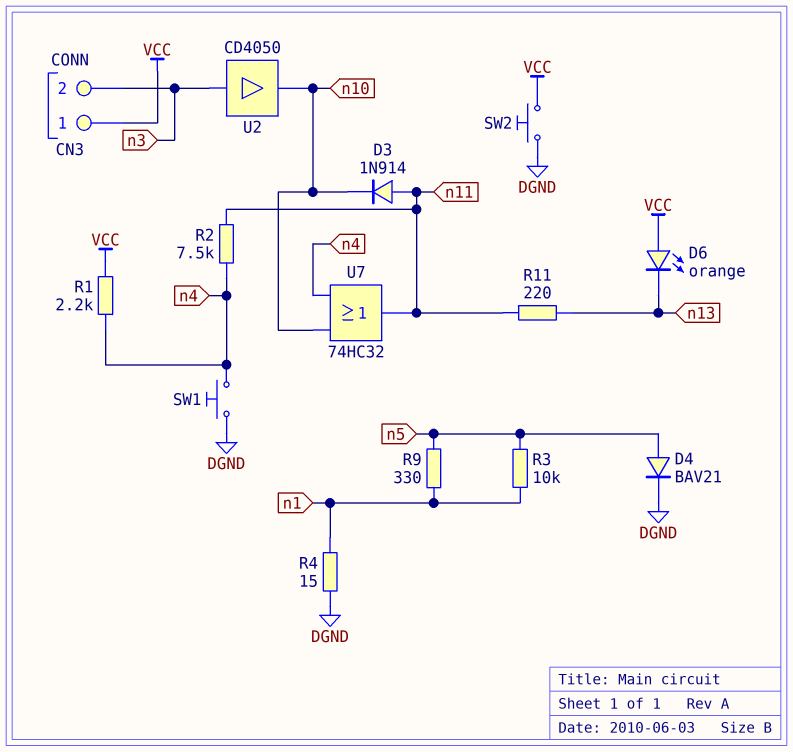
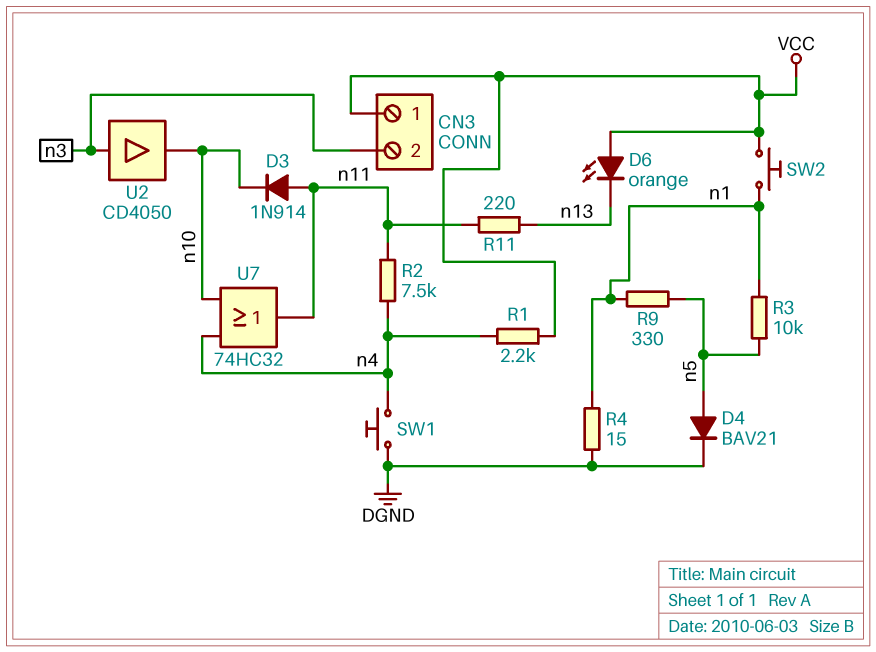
SW2: button (DGND, VCC) -> button (VCC, n1)

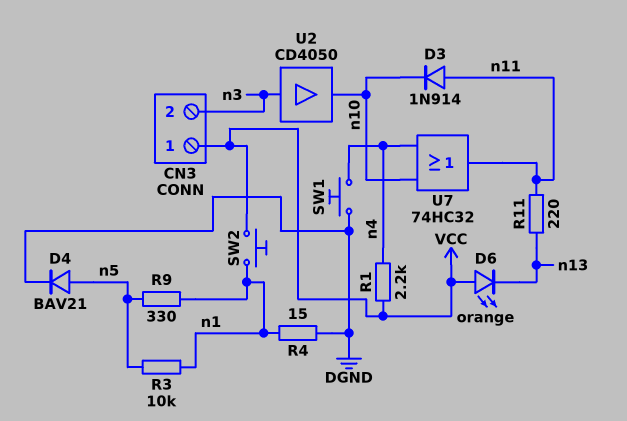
R2: 7.5k (n4, n11) -> none

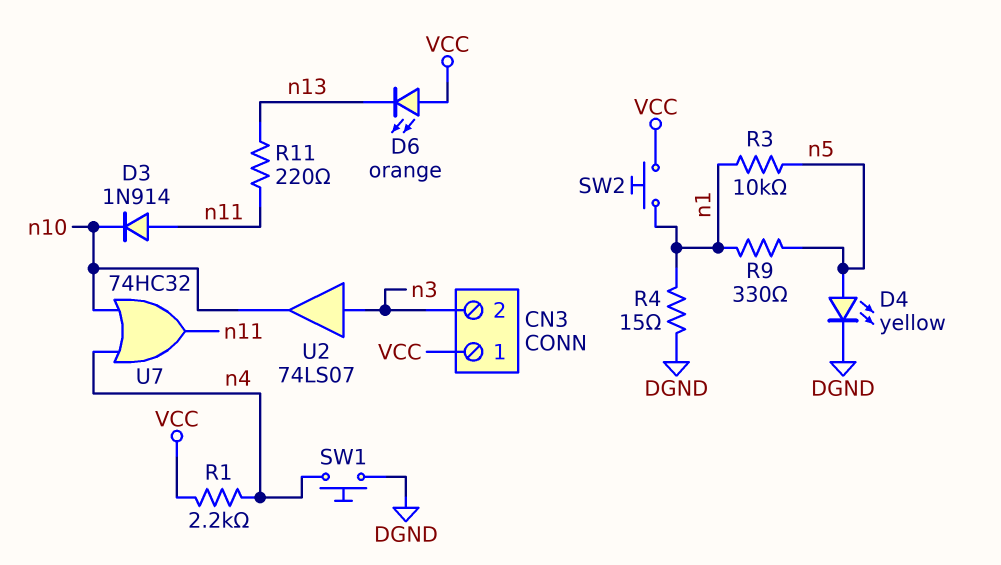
D4: diode BAV21 (A n5, K DGND) -> LED yellow (A n5, K DGND)
U2: buffer CD4050 (in n3, out n10) -> buffer 74LS07 (in n3, out n10)

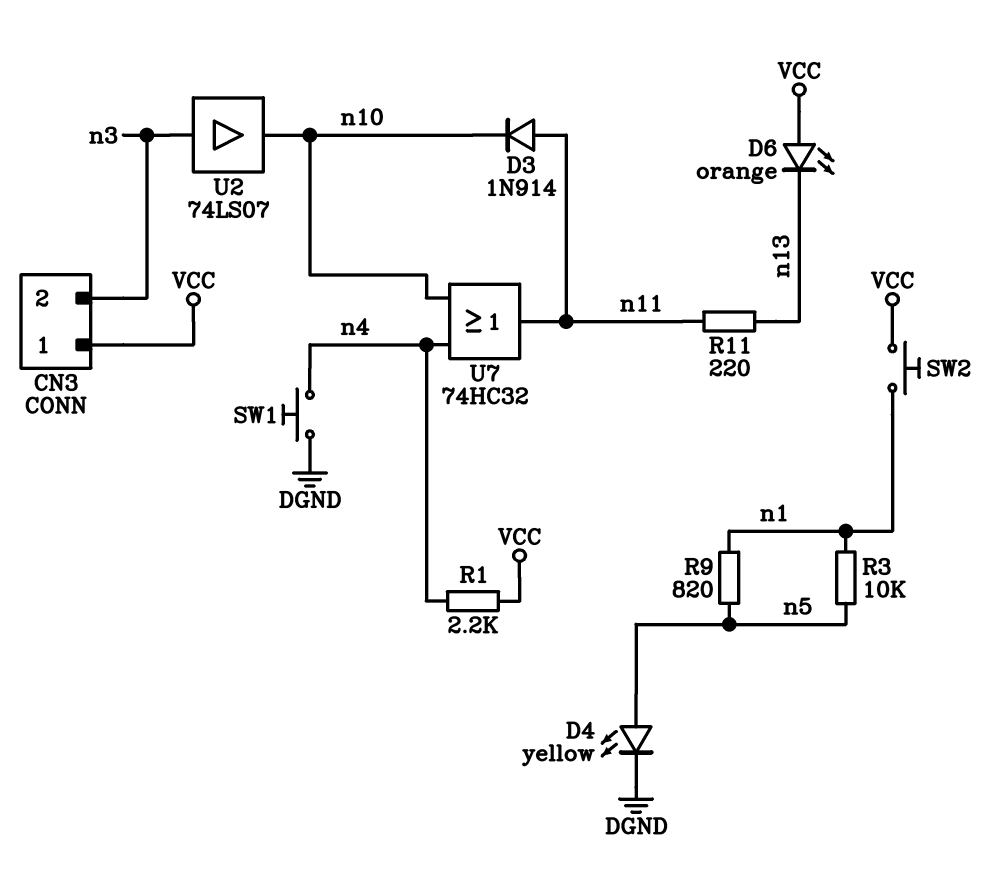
R4: 15 (DGND, n1) -> none
R9: 330 (n1, n5) -> 820 (n1, n5)

